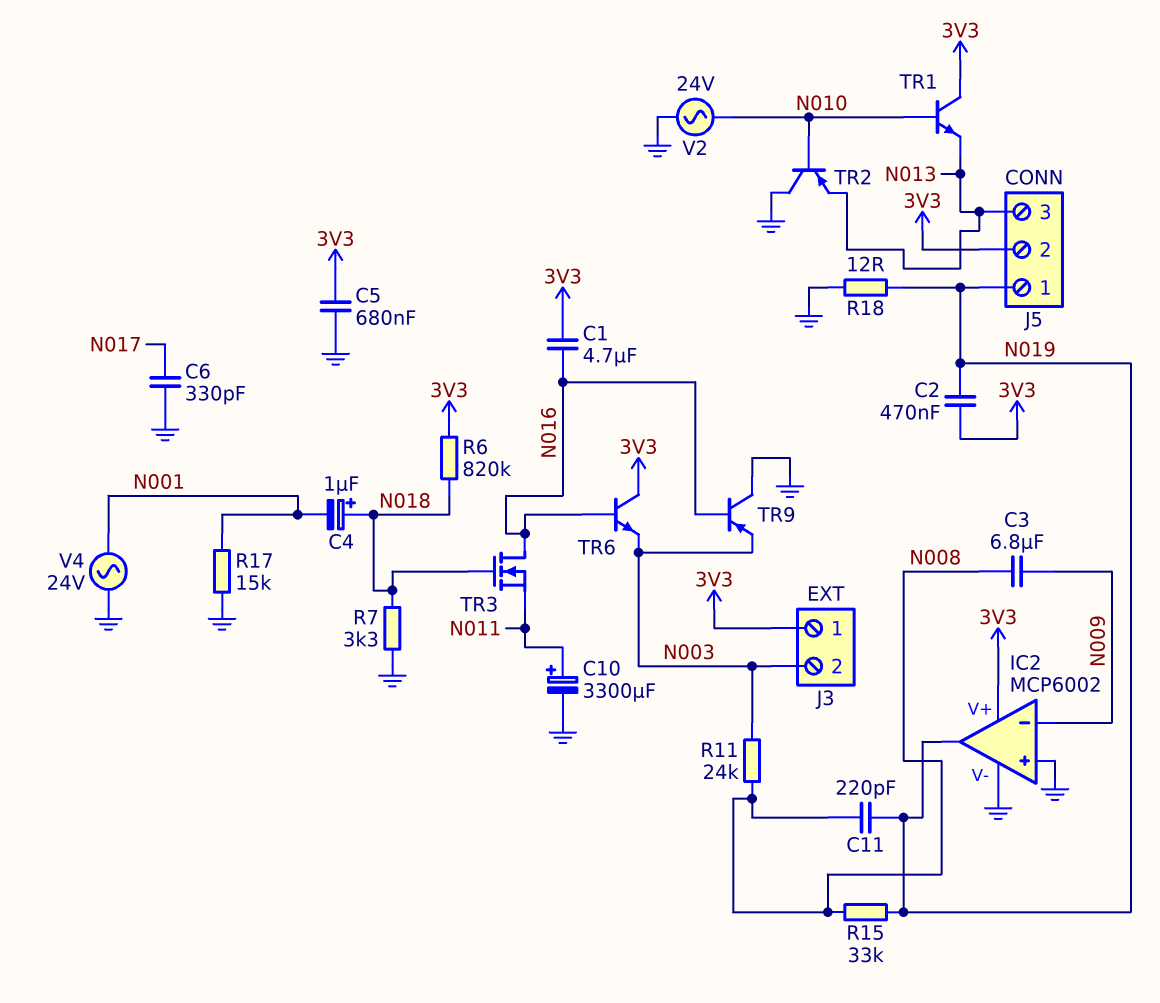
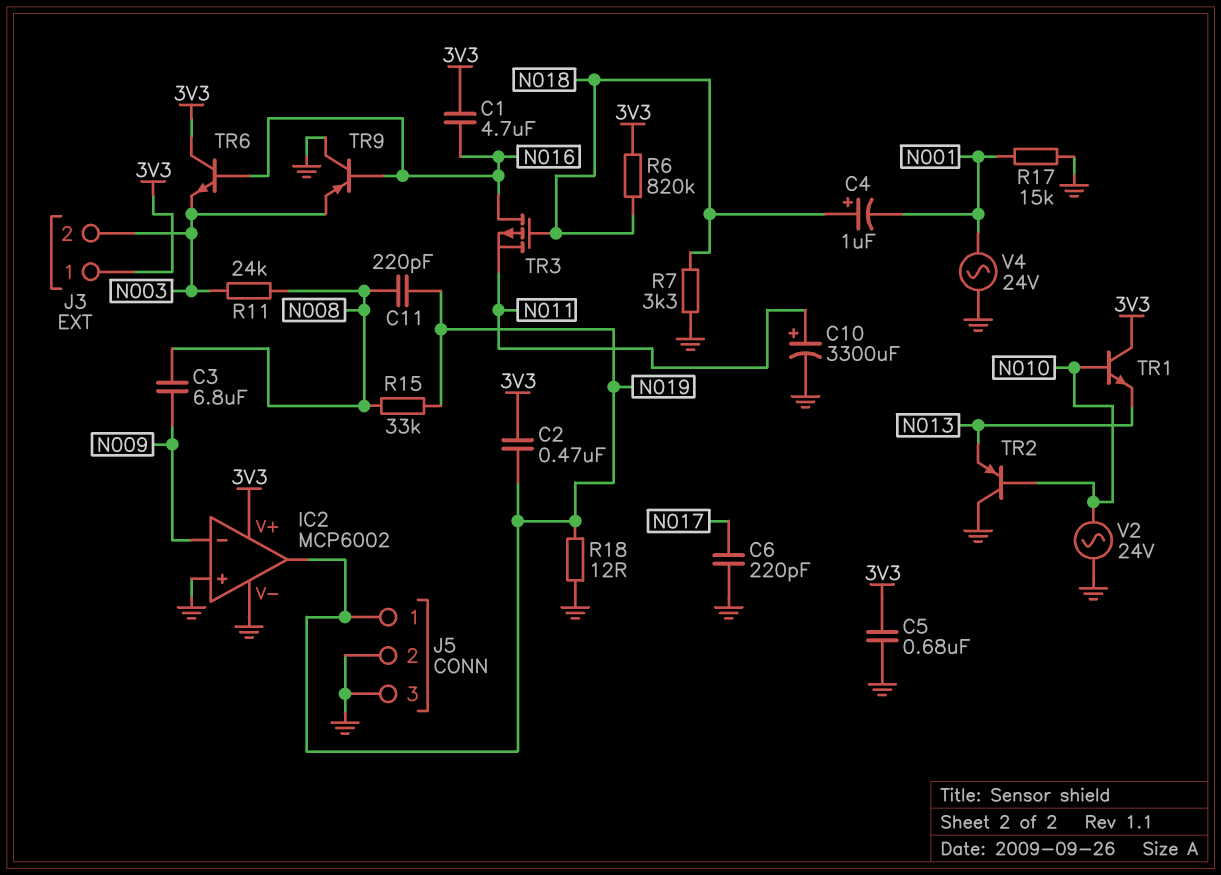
C6: 330pF (GND, N017) -> 220pF (GND, N017)
J5 pin 2: 3V3 -> GND
J5 pin 3: N013 -> GND
TR3: NMOS (G N018, D N016, S N011) -> PMOS (G N018, D N016, S N011)

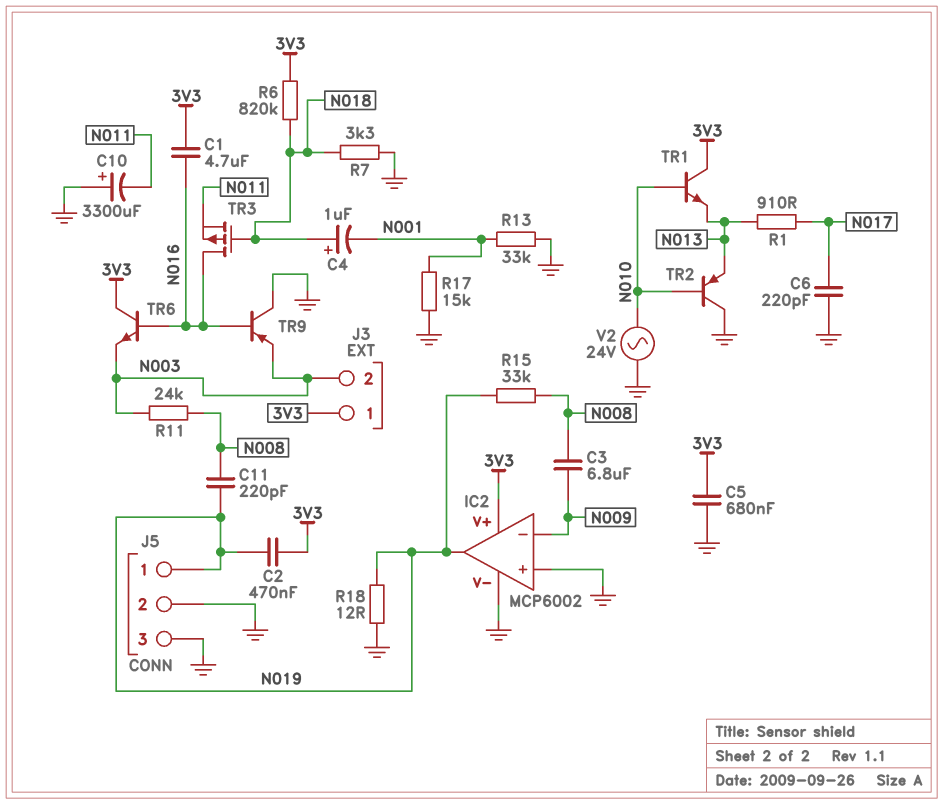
C10: 3300uF (plus N011, minus GND) -> 3300uF (plus GND, minus N011)
R1: none -> 910 (N013, N017)
R13: none -> 33k (GND, N001)
V4: AC 24V (GND, N001) -> none

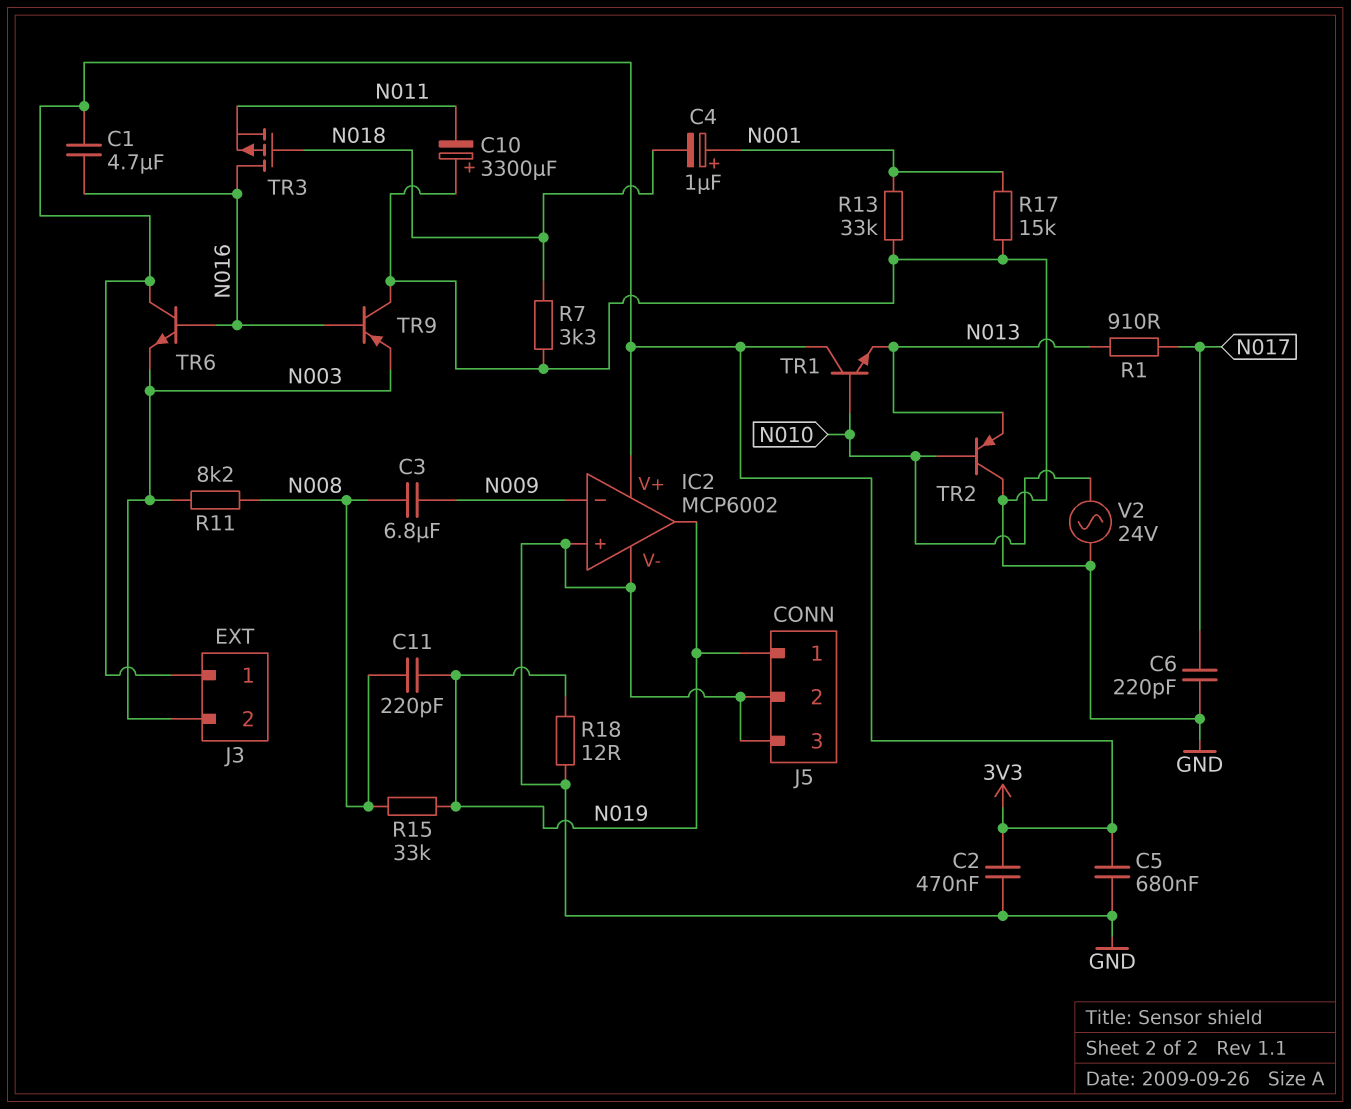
C2: 470nF (3V3, N019) -> 470nF (3V3, GND)
C4: 1uF (plus N018, minus N001) -> 1uF (plus N001, minus N018)
R6: 820k (3V3, N018) -> none
R11: 24k (N003, N008) -> 8.2k (N003, N008)

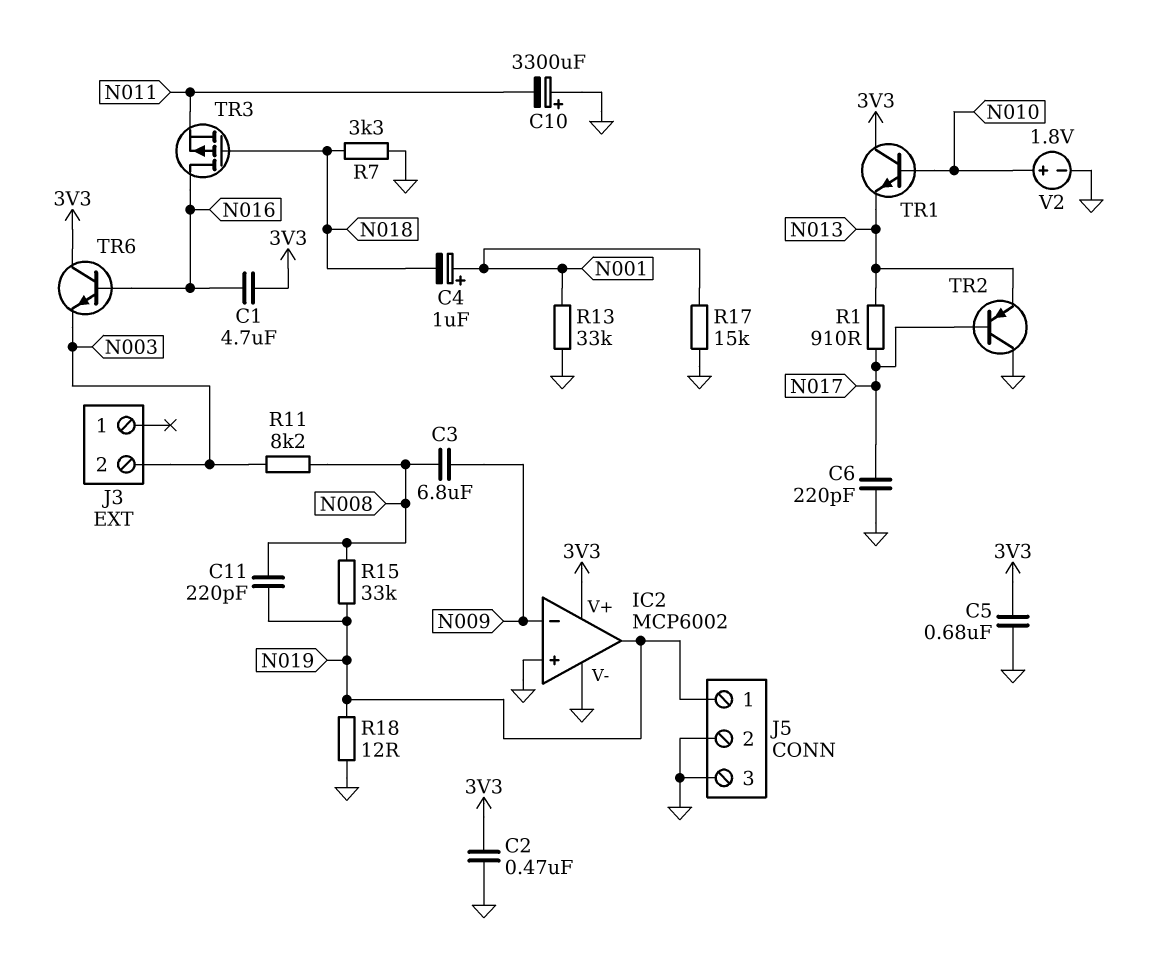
J3 pin 1: 3V3 -> none
TR2: PNP (B N010, C GND, E N013) -> PNP (B N017, C GND, E N013)
TR9: PNP (B N016, C GND, E N003) -> none
V2: AC 24V (GND, N010) -> 1.8V (plus N010, minus GND)

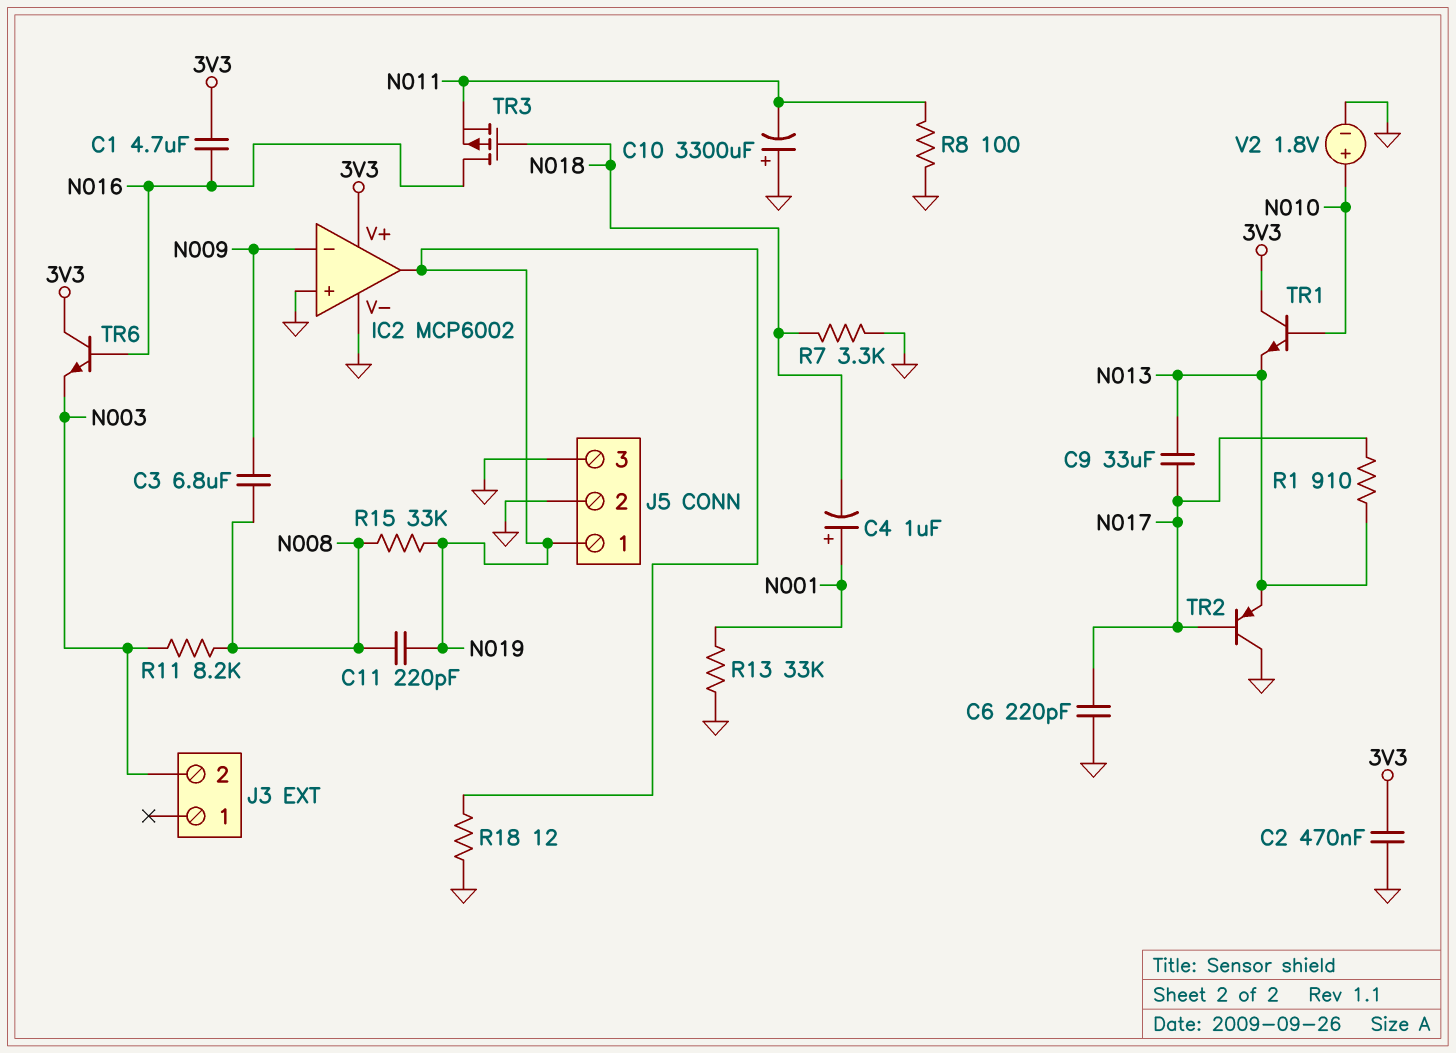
C5: 680nF (3V3, GND) -> none
C9: none -> 33uF (N013, N017)
R8: none -> 100 (GND, N011)
R17: 15k (GND, N001) -> none

